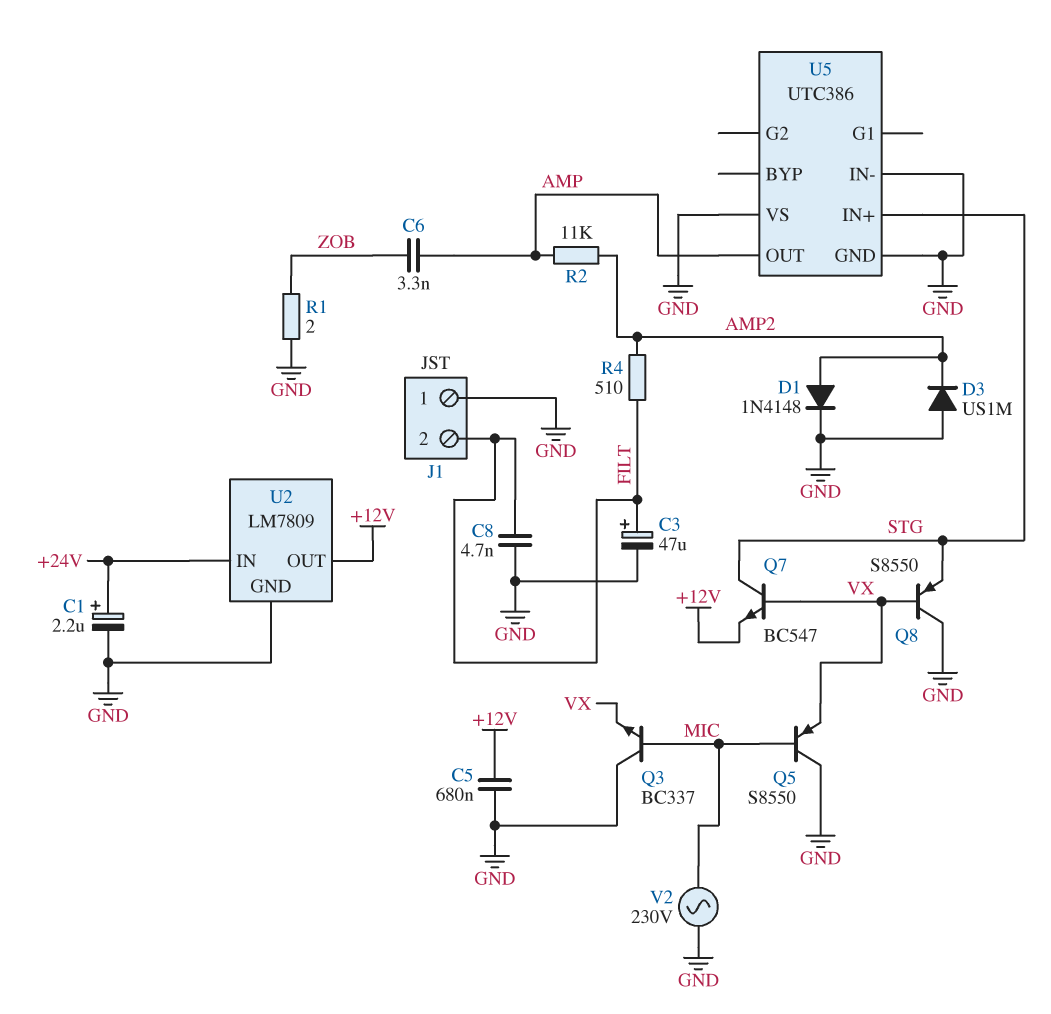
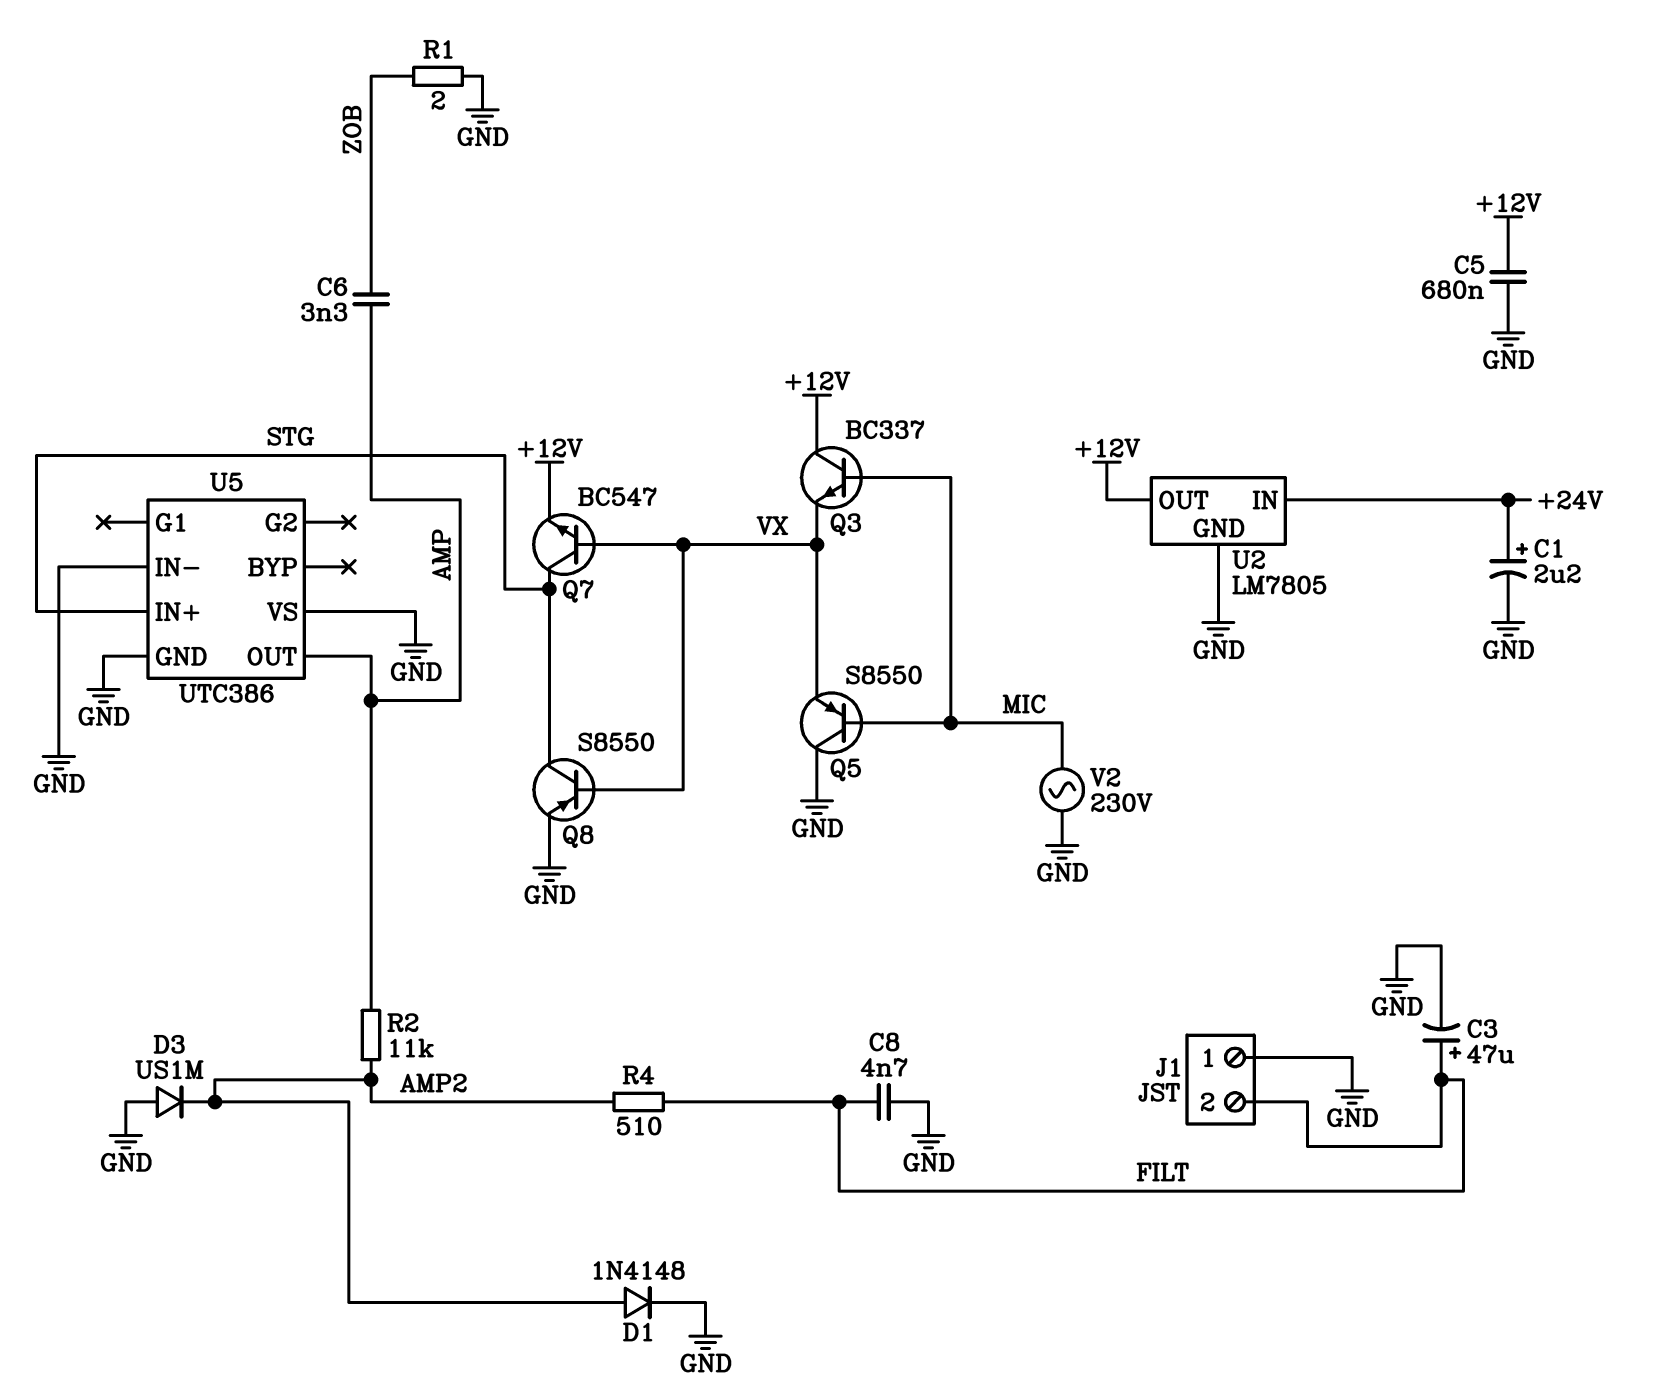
Q3: NPN BC337 (B MIC, C GND, E VX) -> NPN BC337 (B MIC, C +12V, E VX)
Q8: PNP S8550 (B VX, C GND, E STG) -> PNP S8550 (B VX, C STG, E GND)
U2: LM7809 -> LM7805

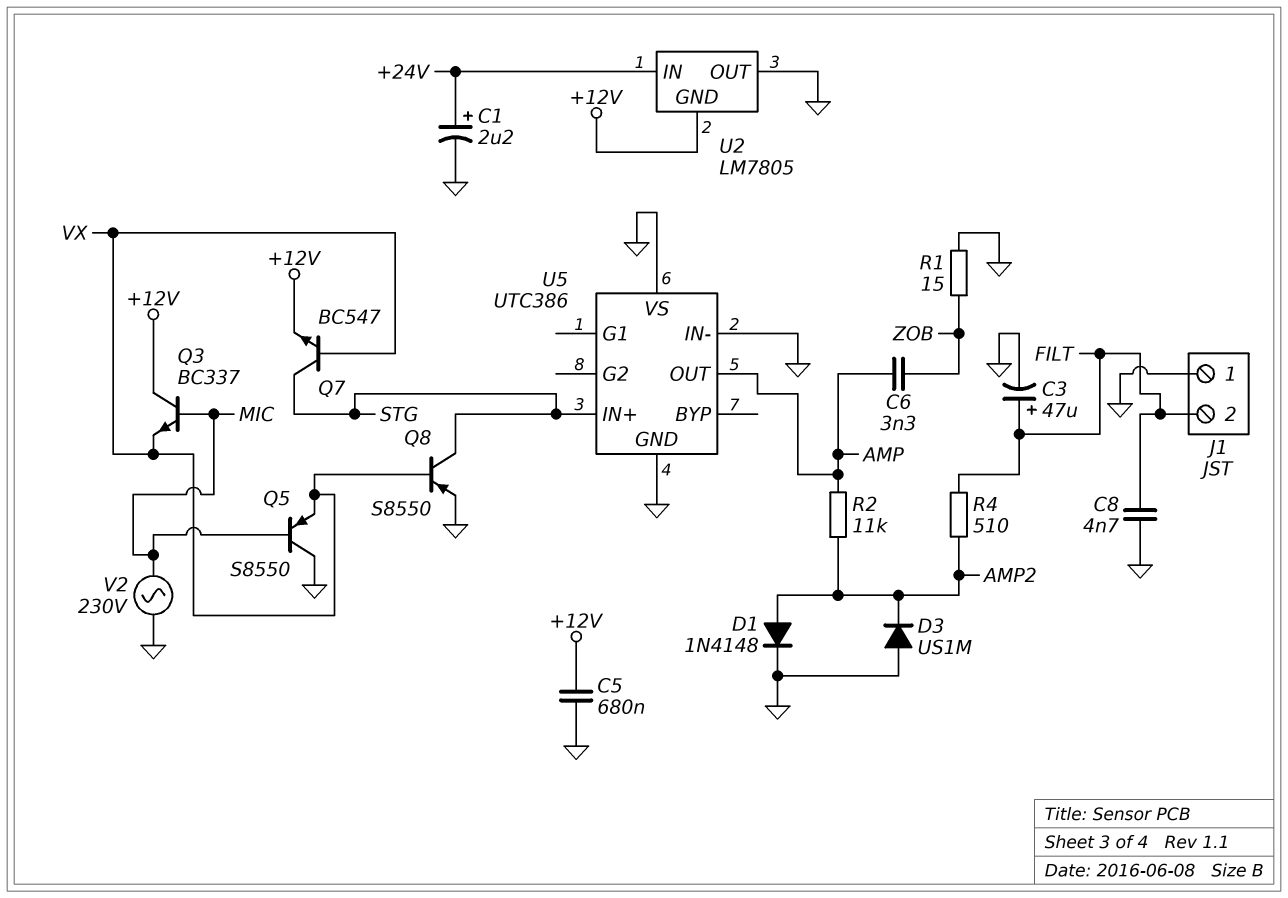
R1: 2 (GND, ZOB) -> 15 (GND, ZOB)
U2 pin GND: GND -> +12V
U2 pin OUT: +12V -> GND

